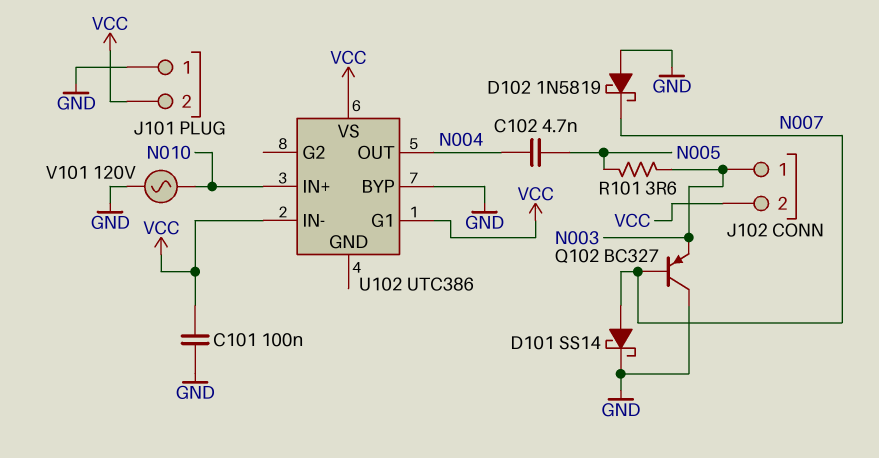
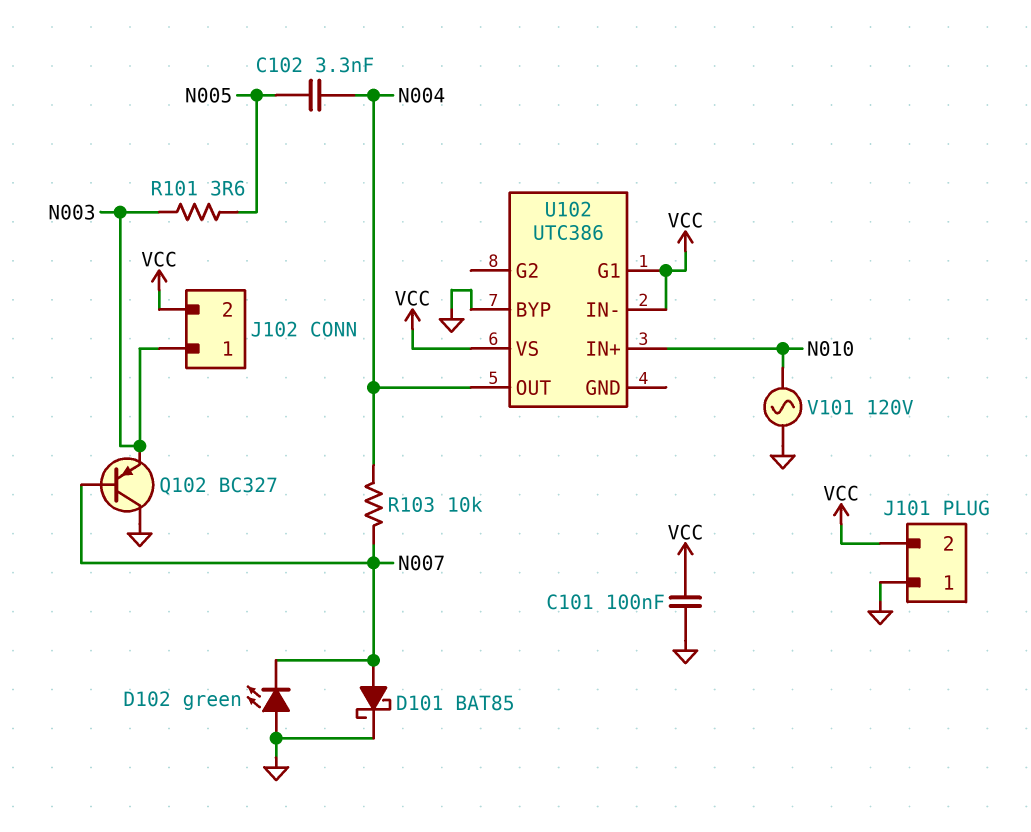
C102: 4.7nF (N004, N005) -> 3.3nF (N004, N005)
D101: schottky SS14 (A N007, K GND) -> schottky BAT85 (A N007, K GND)
D102: schottky 1N5819 (A GND, K N007) -> LED green (A GND, K N007)
R103: none -> 10k (N004, N007)

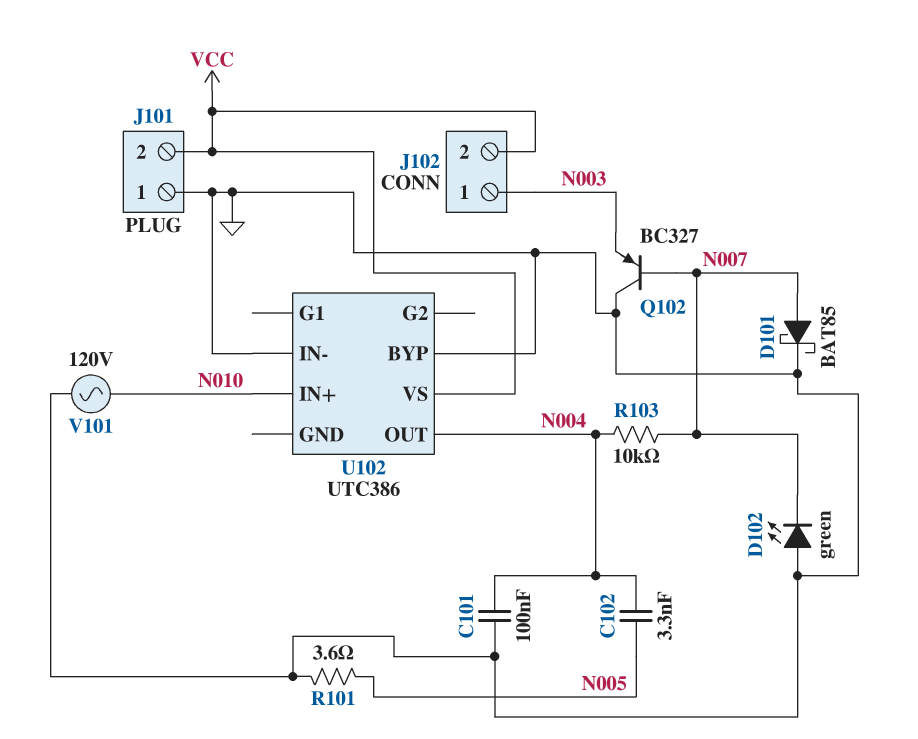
C101: 100nF (GND, VCC) -> 100nF (GND, N004)
R101: 3.6 (N003, N005) -> 3.6 (GND, N005)
U102 pin G1: VCC -> none
U102 pin IN-: VCC -> GND

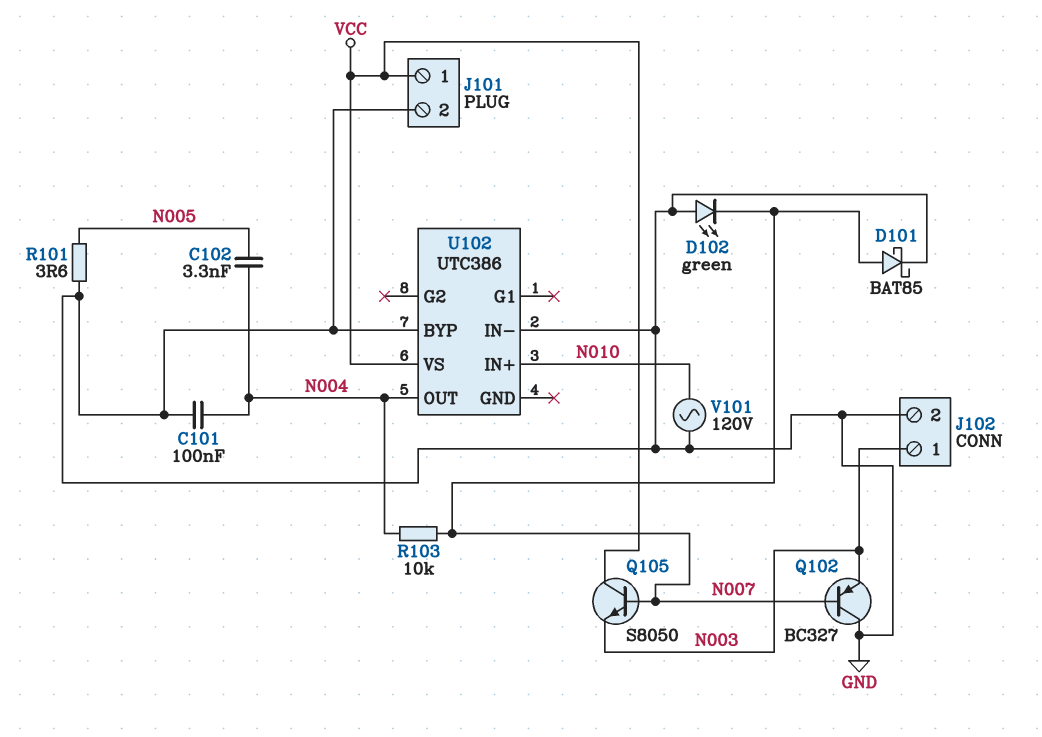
J101 pin 1: GND -> VCC
J101 pin 2: VCC -> GND
J102 pin 2: VCC -> GND
Q105: none -> NPN S8050 (B N007, C VCC, E N003)

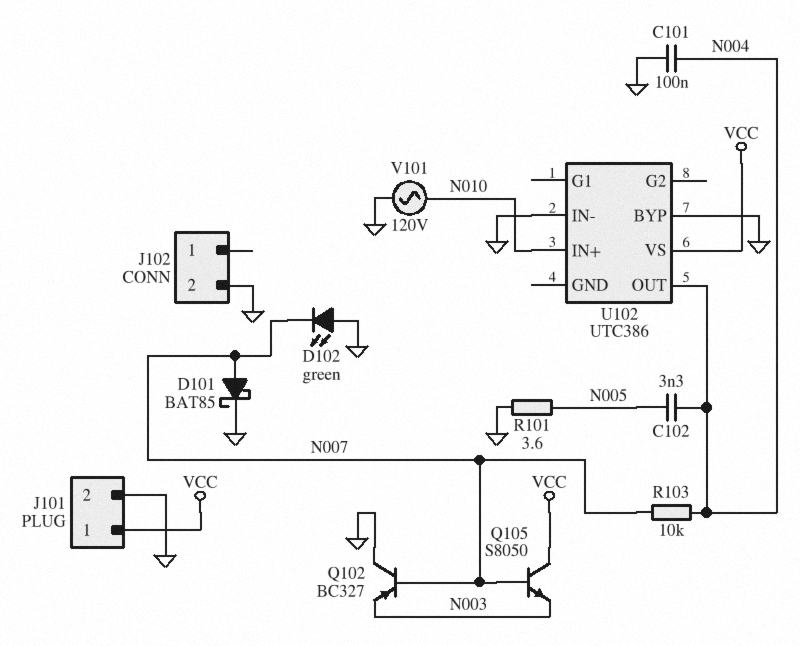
J102 pin 1: N003 -> none

